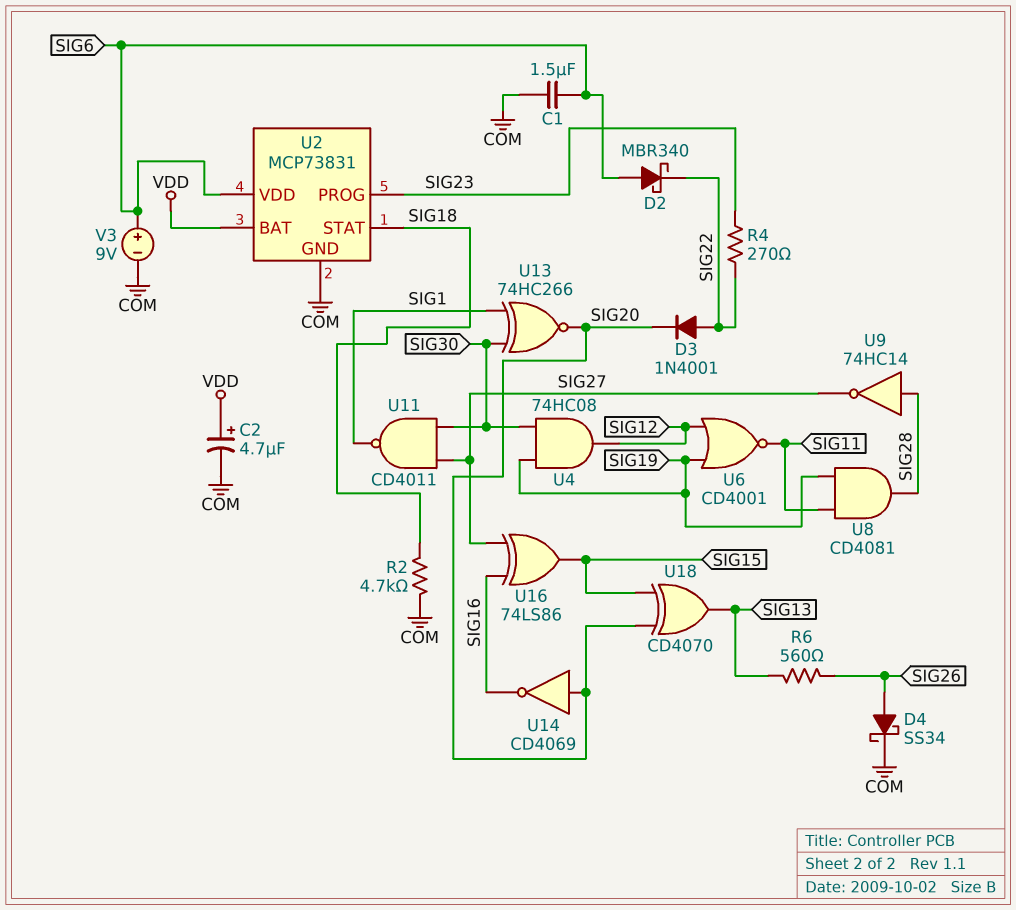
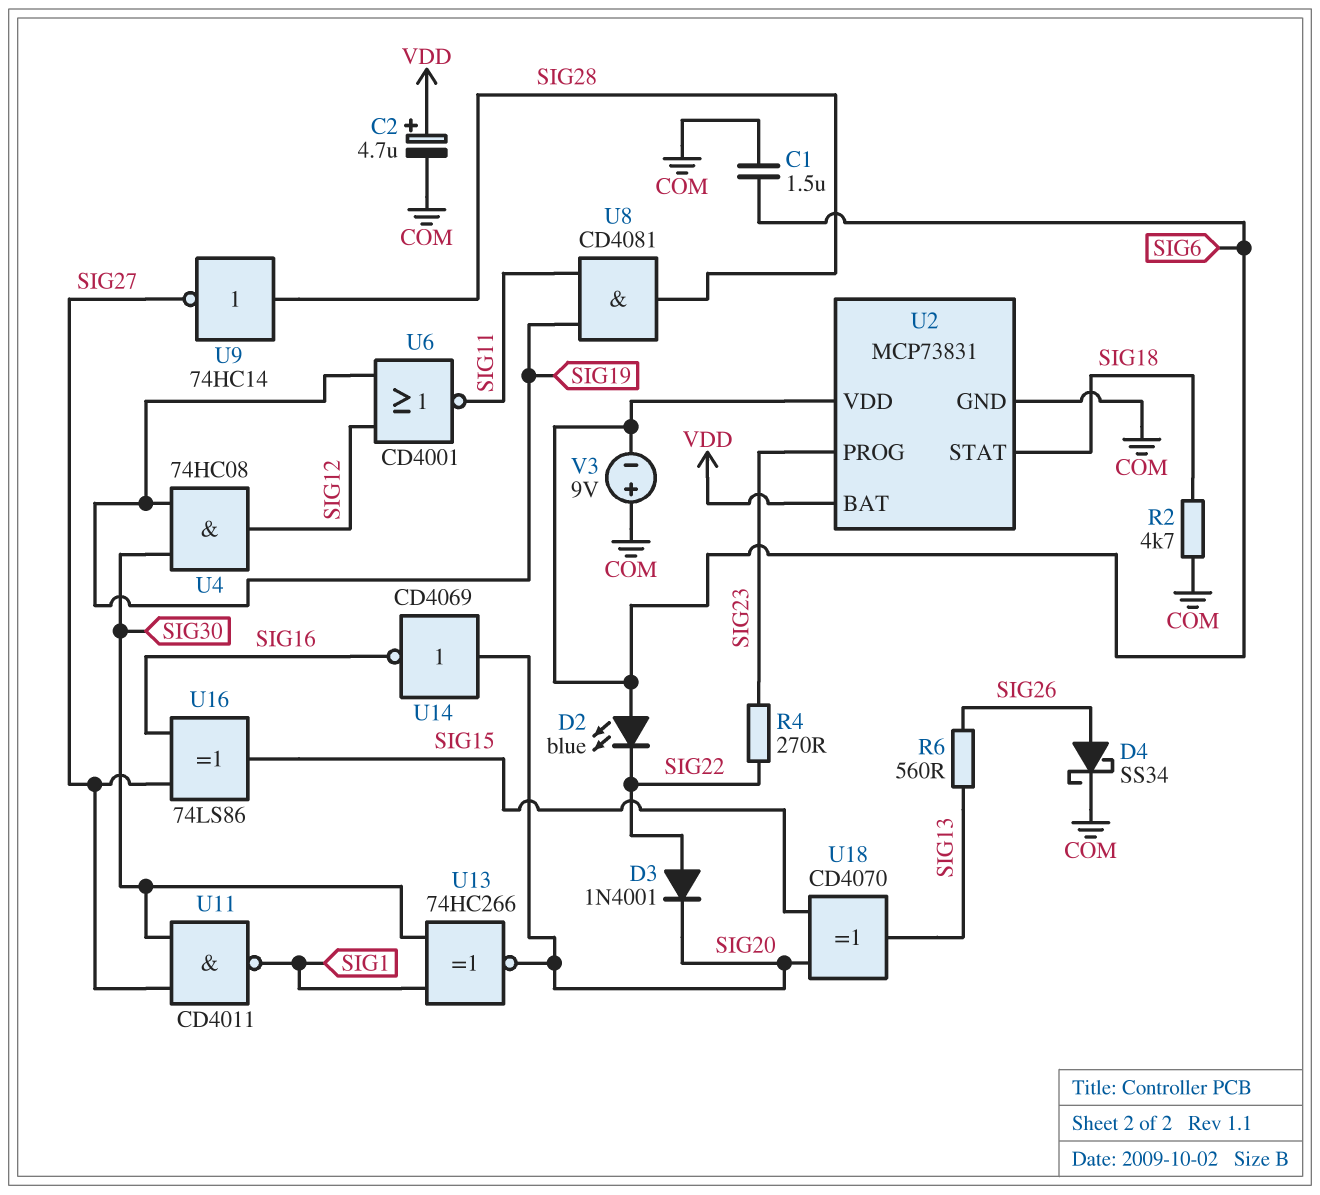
D2: schottky MBR340 (A SIG6, K SIG22) -> LED blue (A SIG6, K SIG22)
V3: 9V (plus SIG6, minus COM) -> 9V (plus COM, minus SIG6)

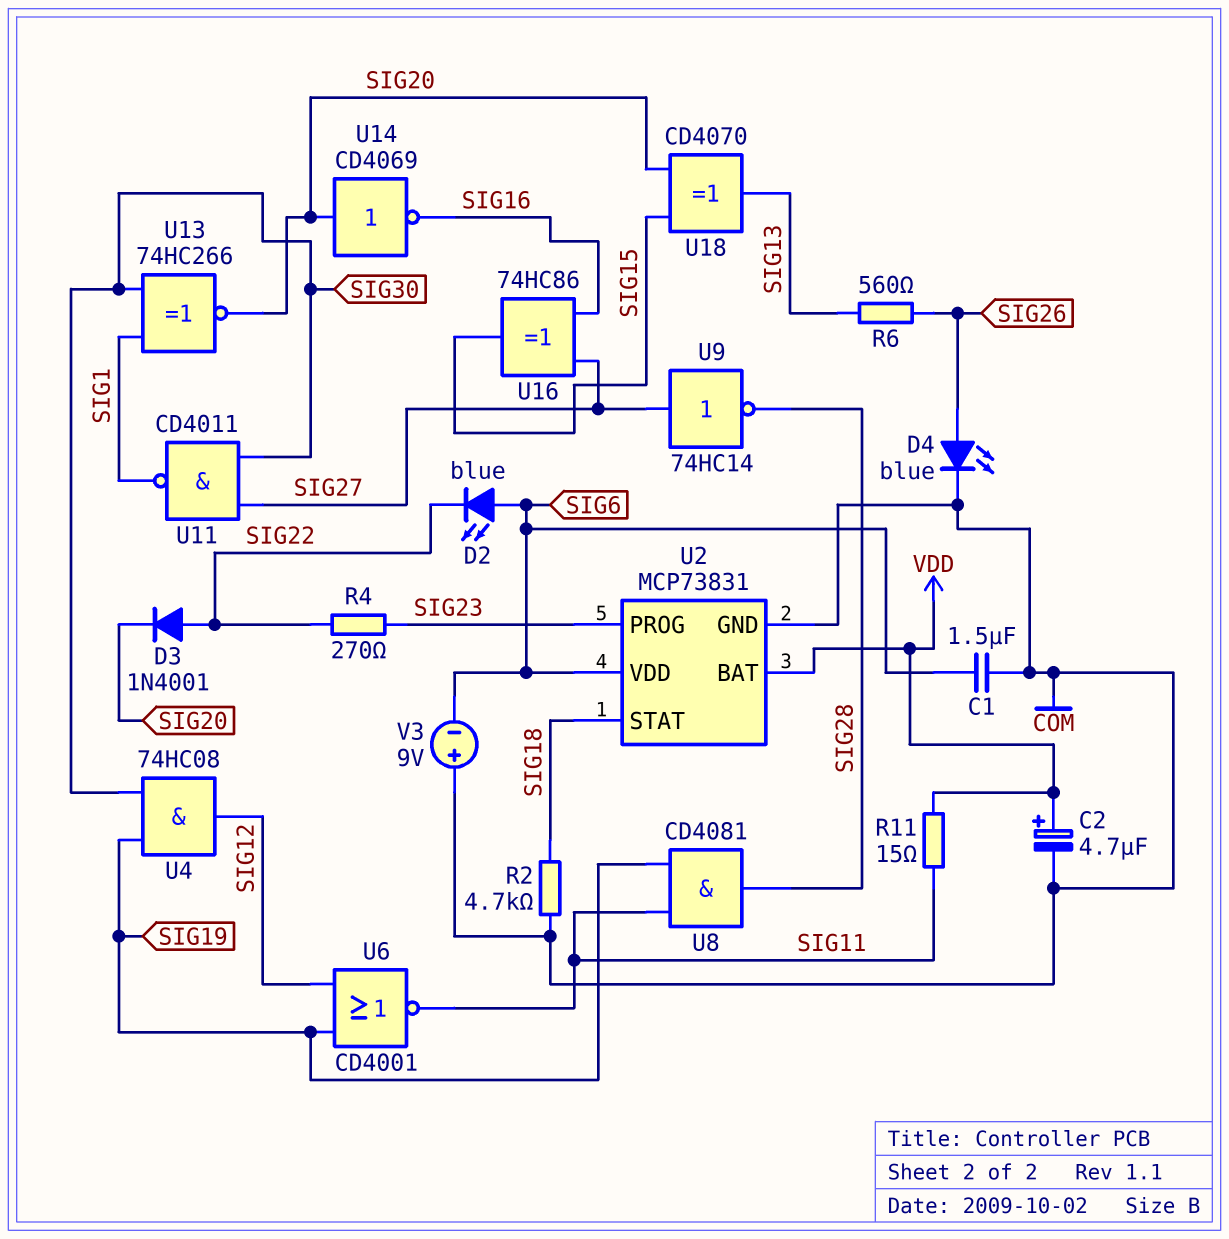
D4: schottky SS34 (A SIG26, K COM) -> LED blue (A SIG26, K COM)
R11: none -> 15 (SIG11, VDD)
U9: NOT 74HC14 (in SIG28, out SIG27) -> NOT 74HC14 (in SIG27, out SIG28)
U16: XOR 74LS86 (in SIG16, in SIG27, out SIG15) -> XOR 74HC86 (in SIG16, in SIG27, out SIG15)

